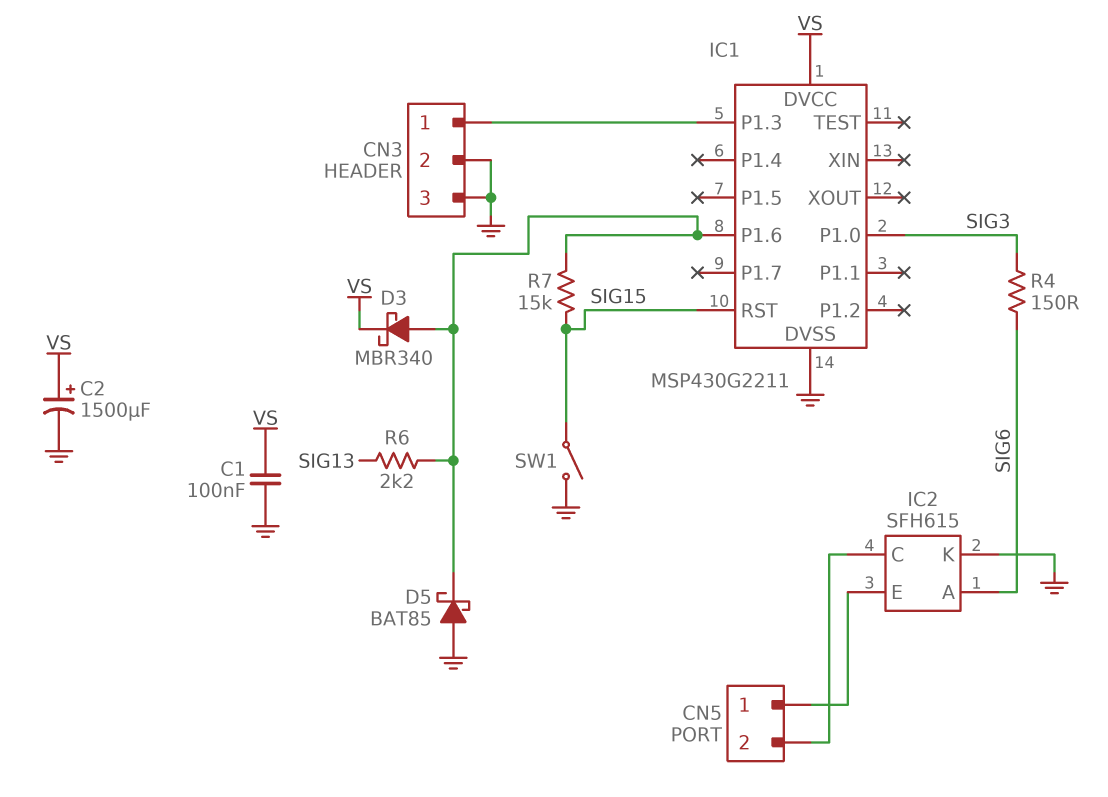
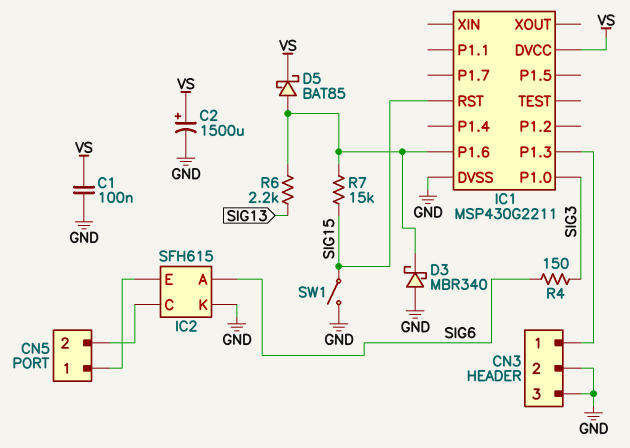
D3: schottky MBR340 (A IC1/P1.6, K VS) -> schottky MBR340 (A GND, K IC1/P1.6)
D5: schottky BAT85 (A GND, K IC1/P1.6) -> schottky BAT85 (A IC1/P1.6, K VS)

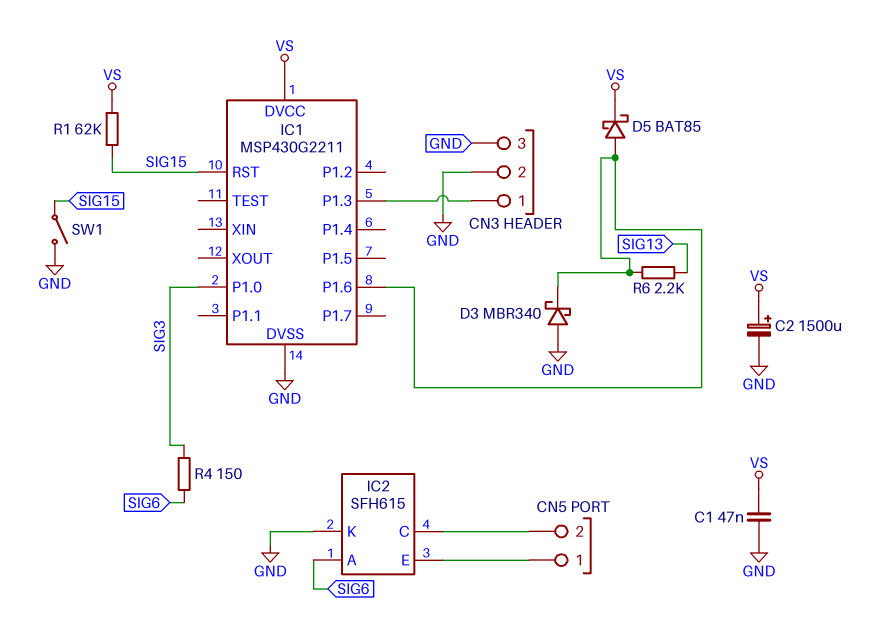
C1: 100nF (GND, VS) -> 47nF (GND, VS)
R1: none -> 62k (SIG15, VS)
R7: 15k (IC1/P1.6, SIG15) -> none

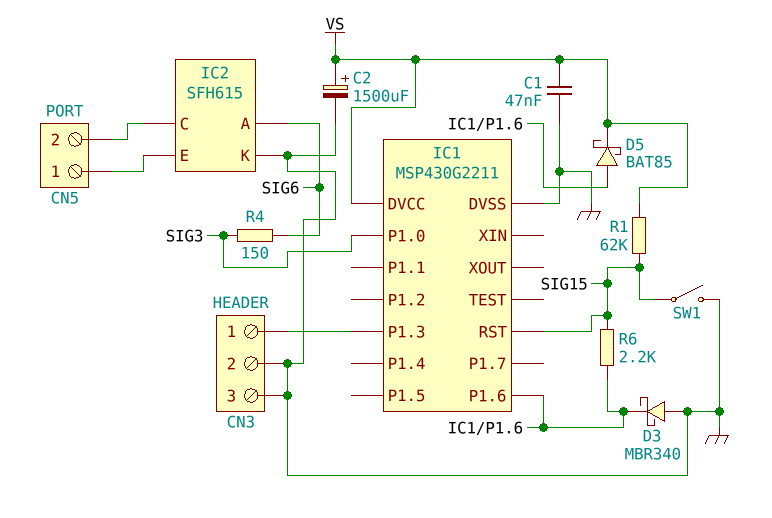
R6: 2.2k (IC1/P1.6, SIG13) -> 2.2k (IC1/P1.6, SIG15)

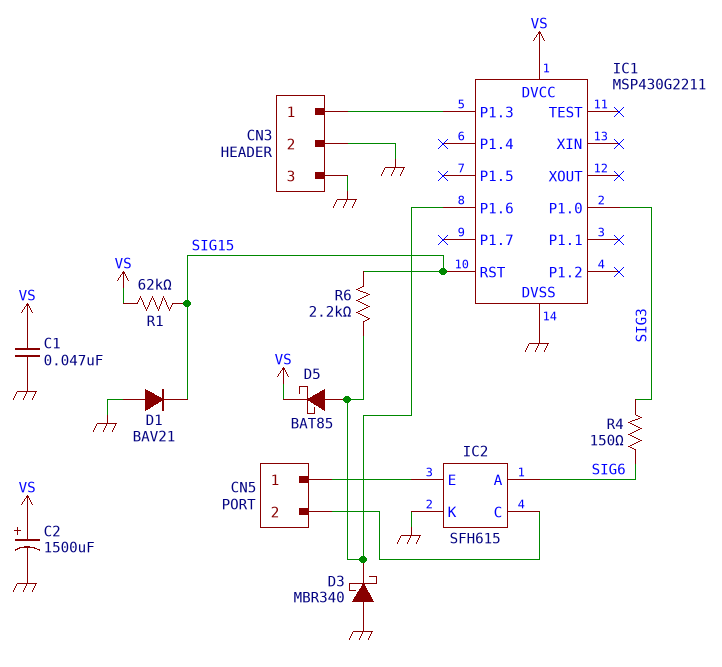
D1: none -> diode BAV21 (A GND, K SIG15)
SW1: switch (GND, SIG15) -> none

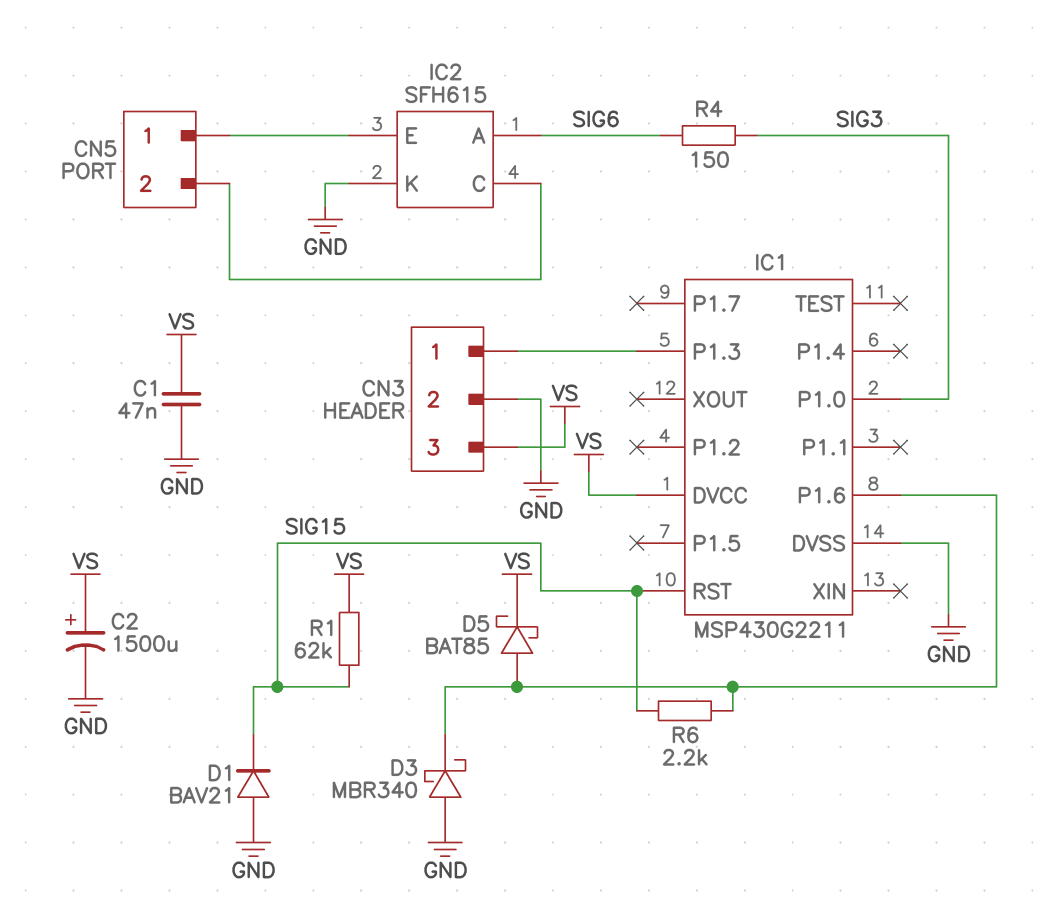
CN3 pin 3: GND -> VS

